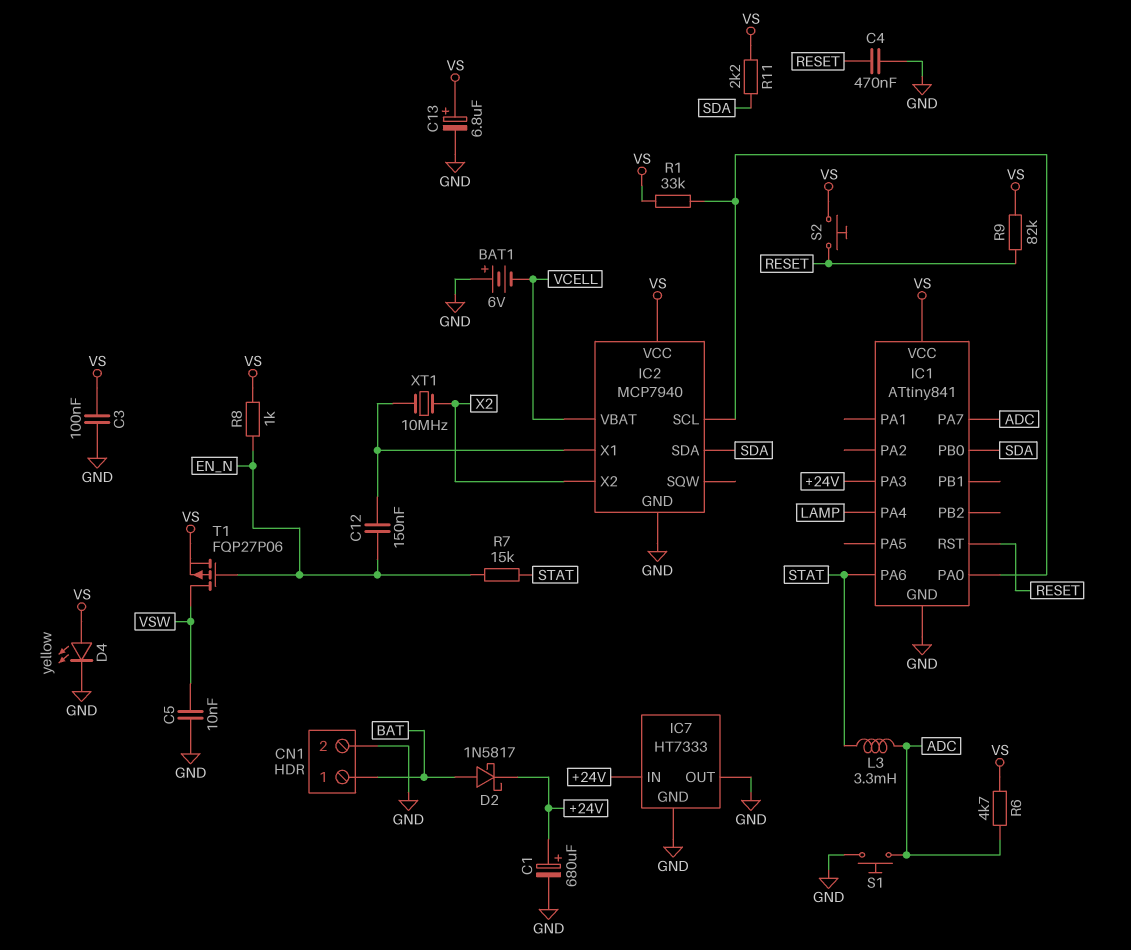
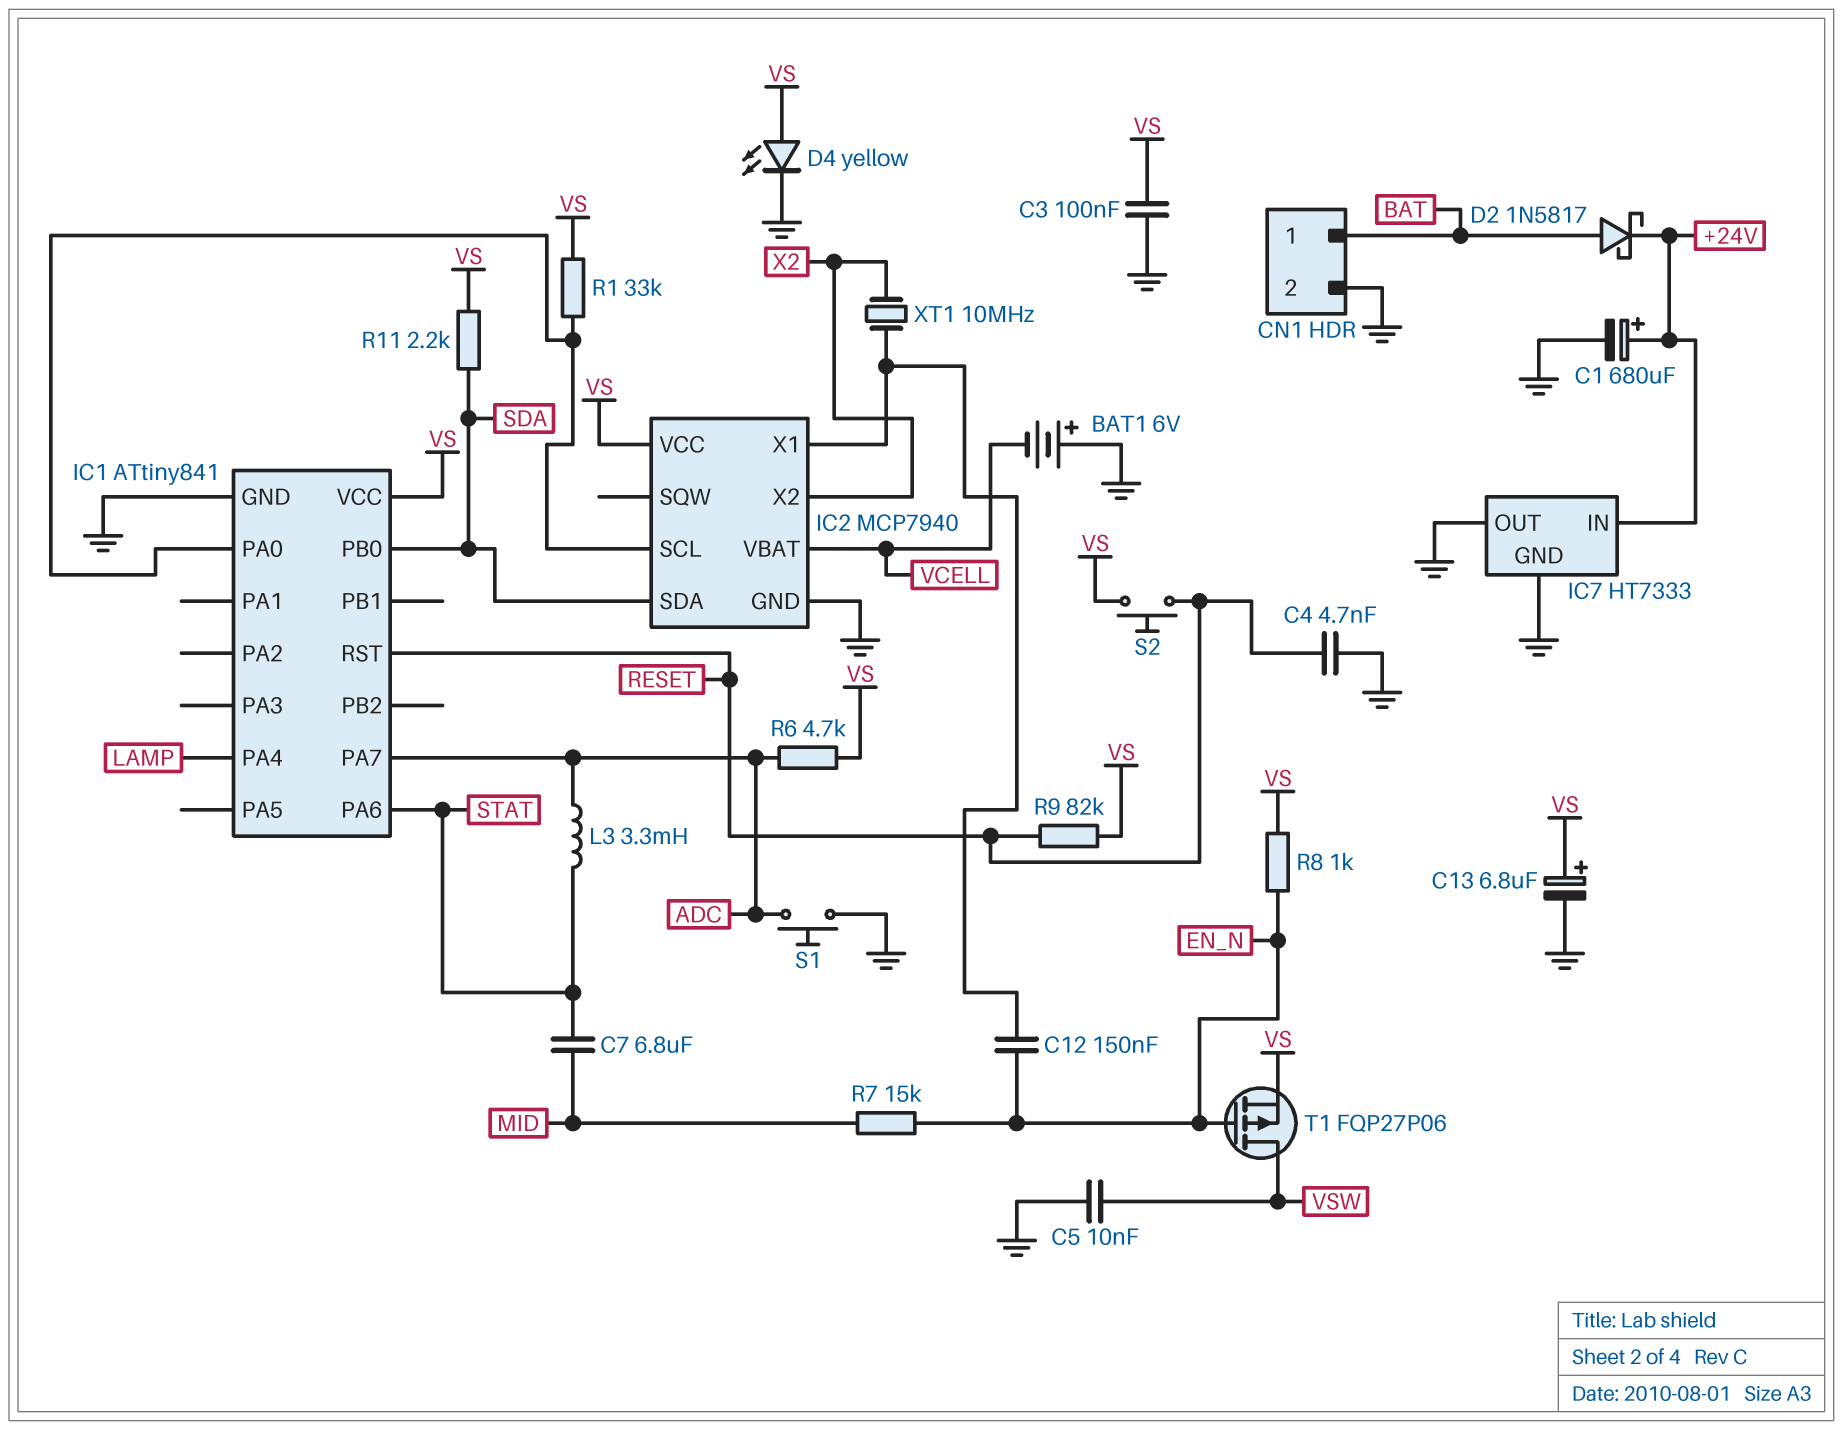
C4: 470nF (GND, RESET) -> 4.7nF (GND, RESET)
C7: none -> 6.8uF (MID, STAT)
IC1 pin PA3: +24V -> none
R7: 15k (EN_N, STAT) -> 15k (EN_N, MID)

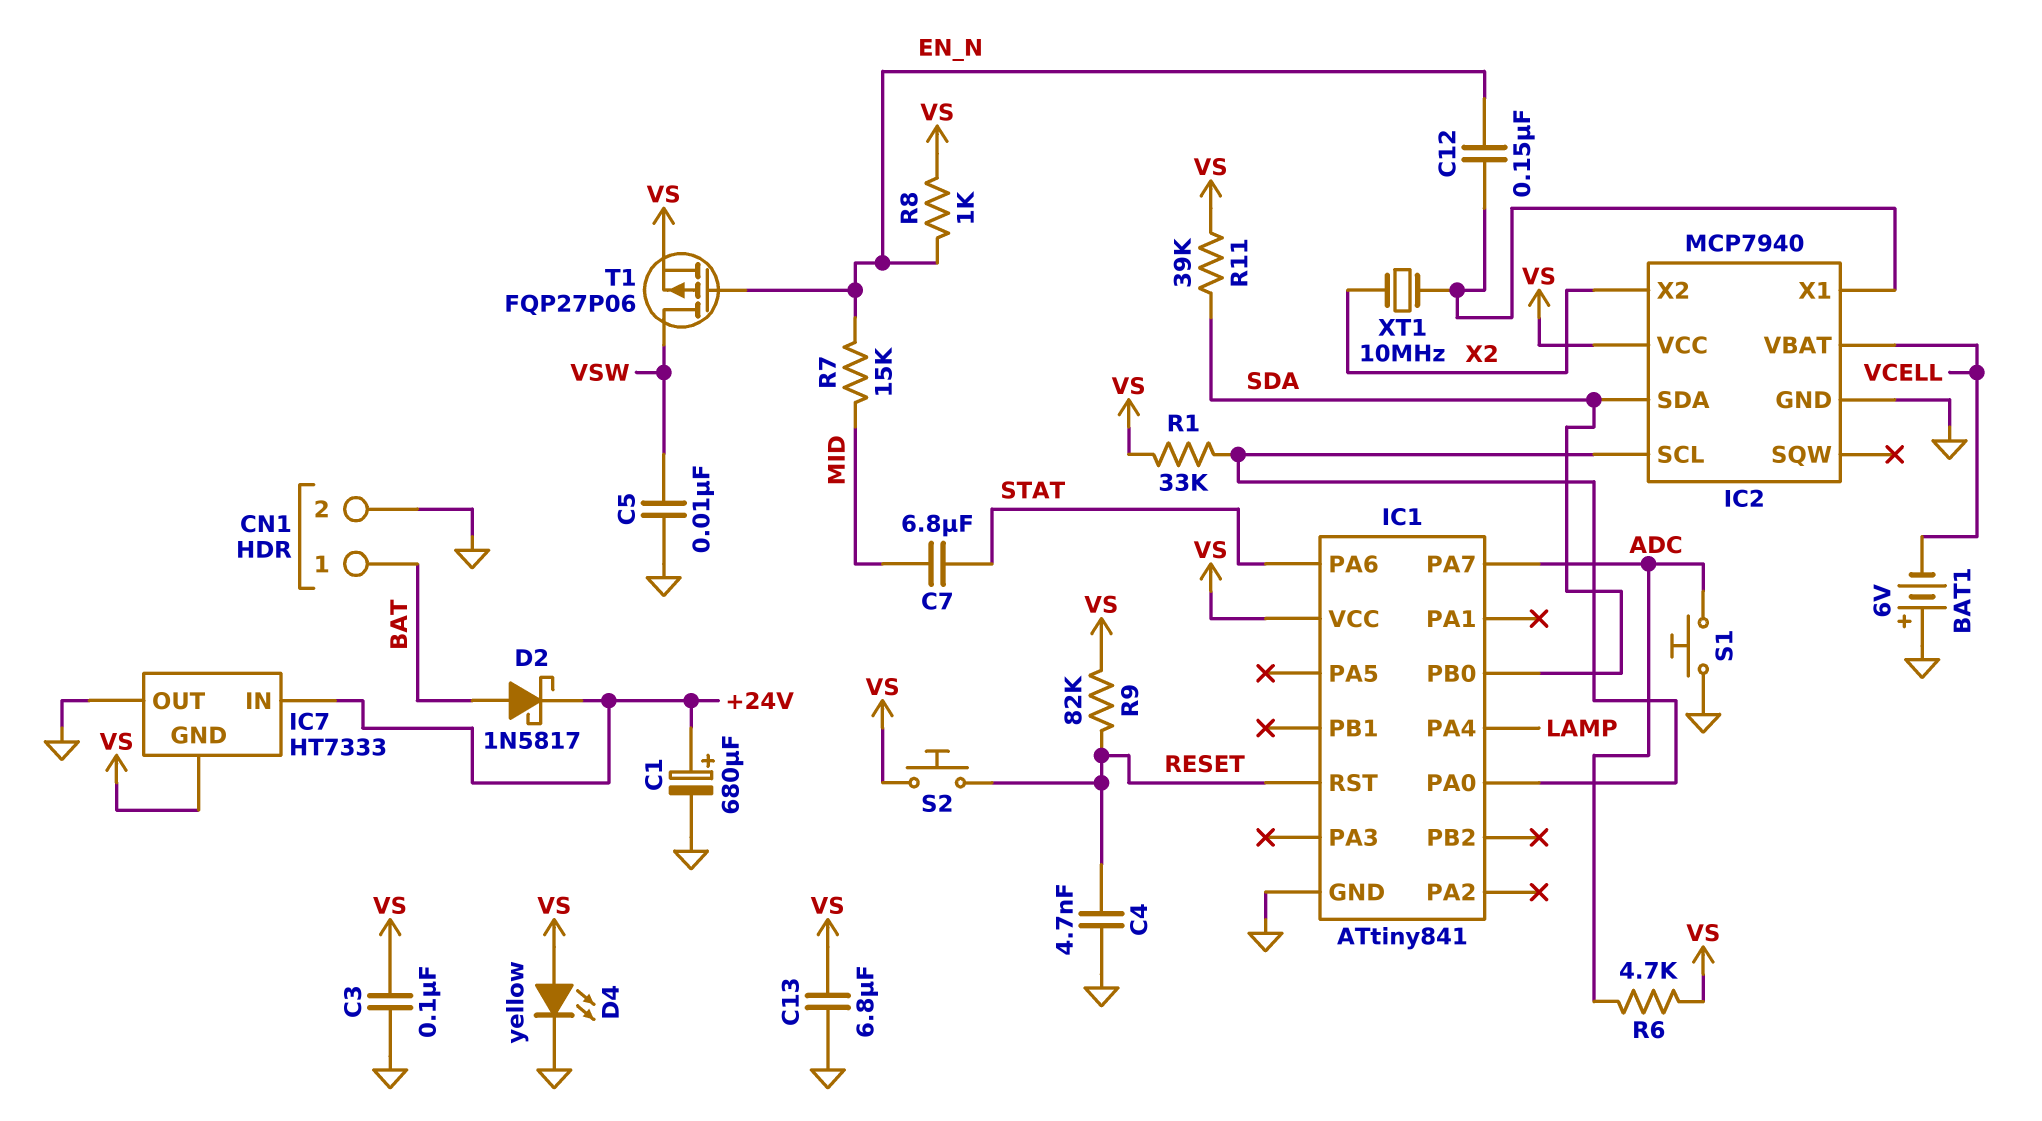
C13: 6.8uF (plus VS, minus GND) -> 6.8uF (GND, VS)
IC7 pin GND: GND -> VS
L3: 3.3mH (ADC, STAT) -> none
R11: 2.2k (SDA, VS) -> 39k (SDA, VS)

